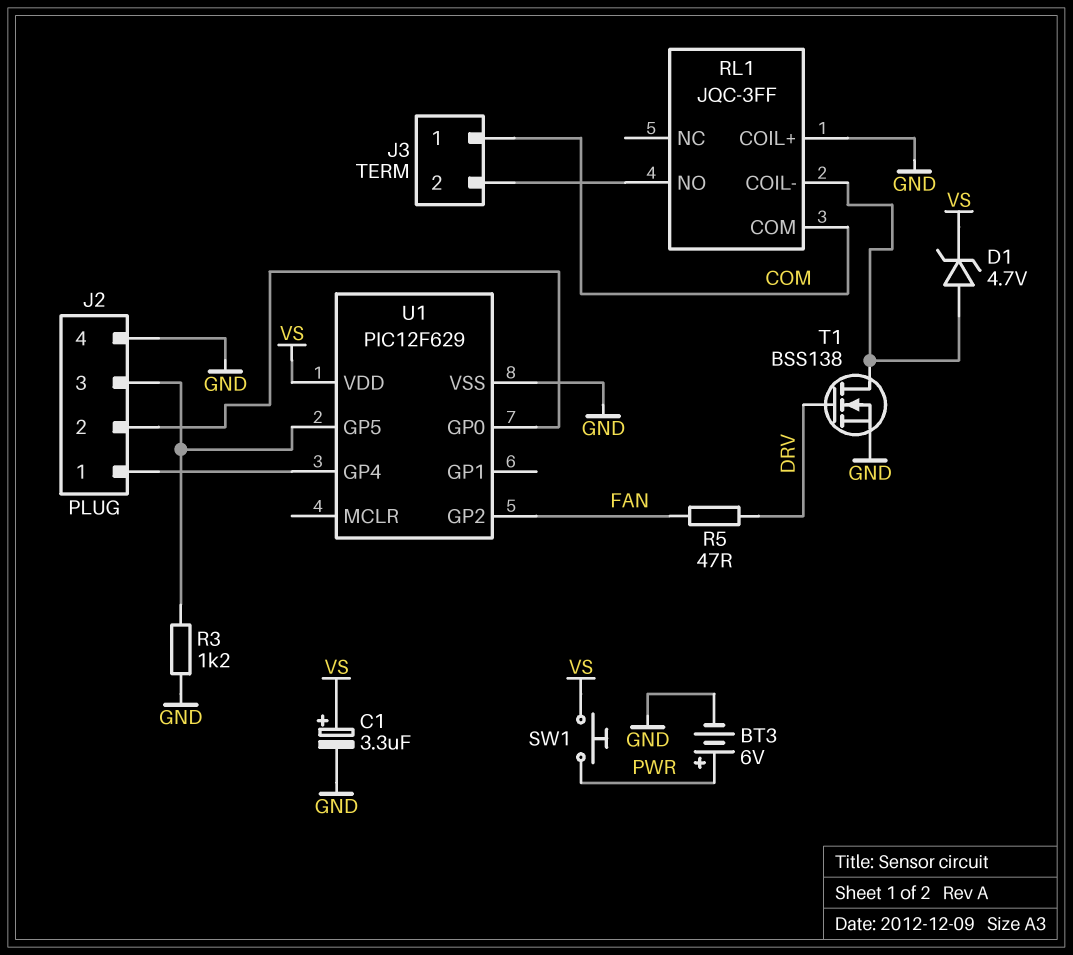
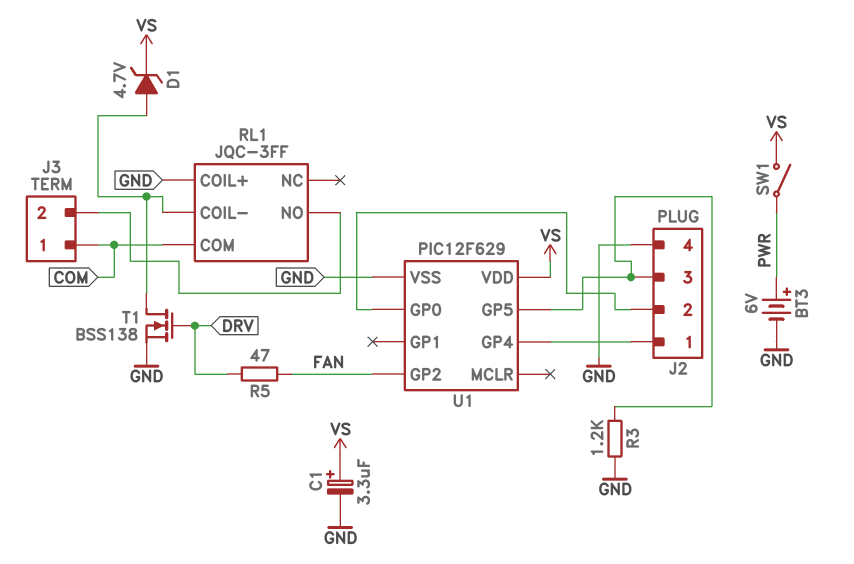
SW1: button (PWR, VS) -> switch (PWR, VS)

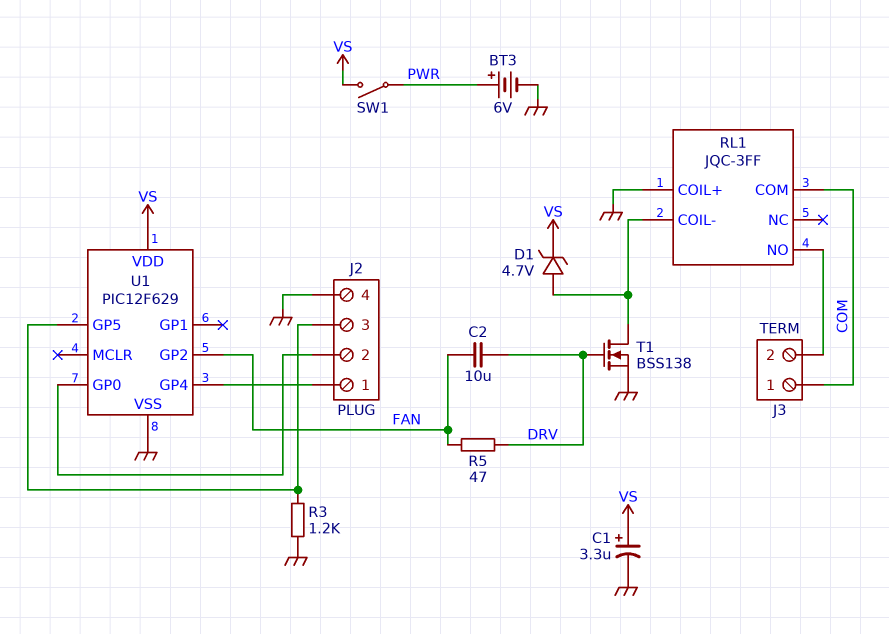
C2: none -> 10uF (DRV, FAN)

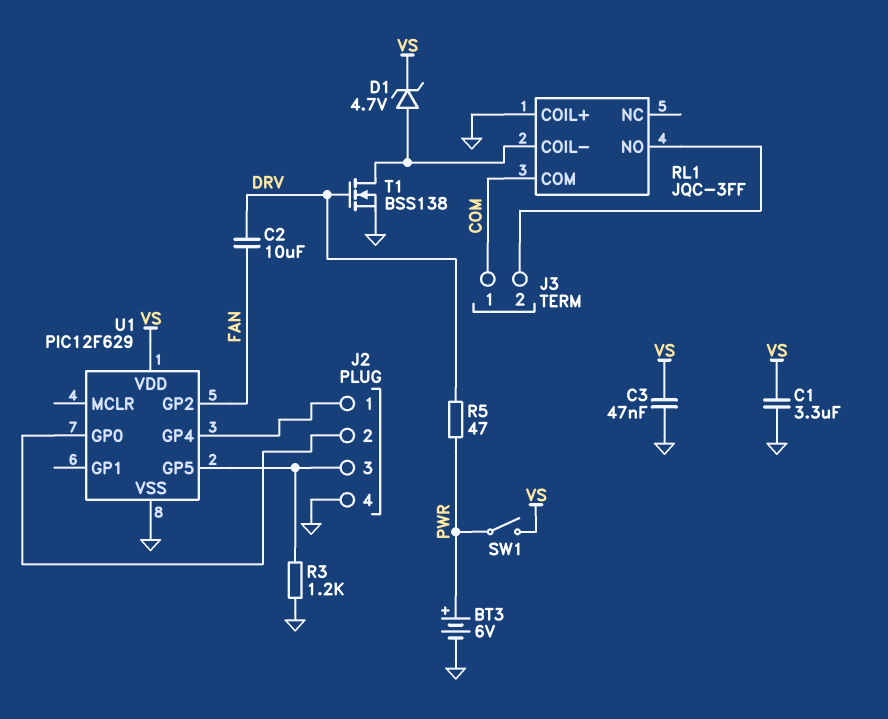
C1: 3.3uF (plus VS, minus GND) -> 3.3uF (GND, VS)
C3: none -> 47nF (GND, VS)
R5: 47 (DRV, FAN) -> 47 (DRV, PWR)

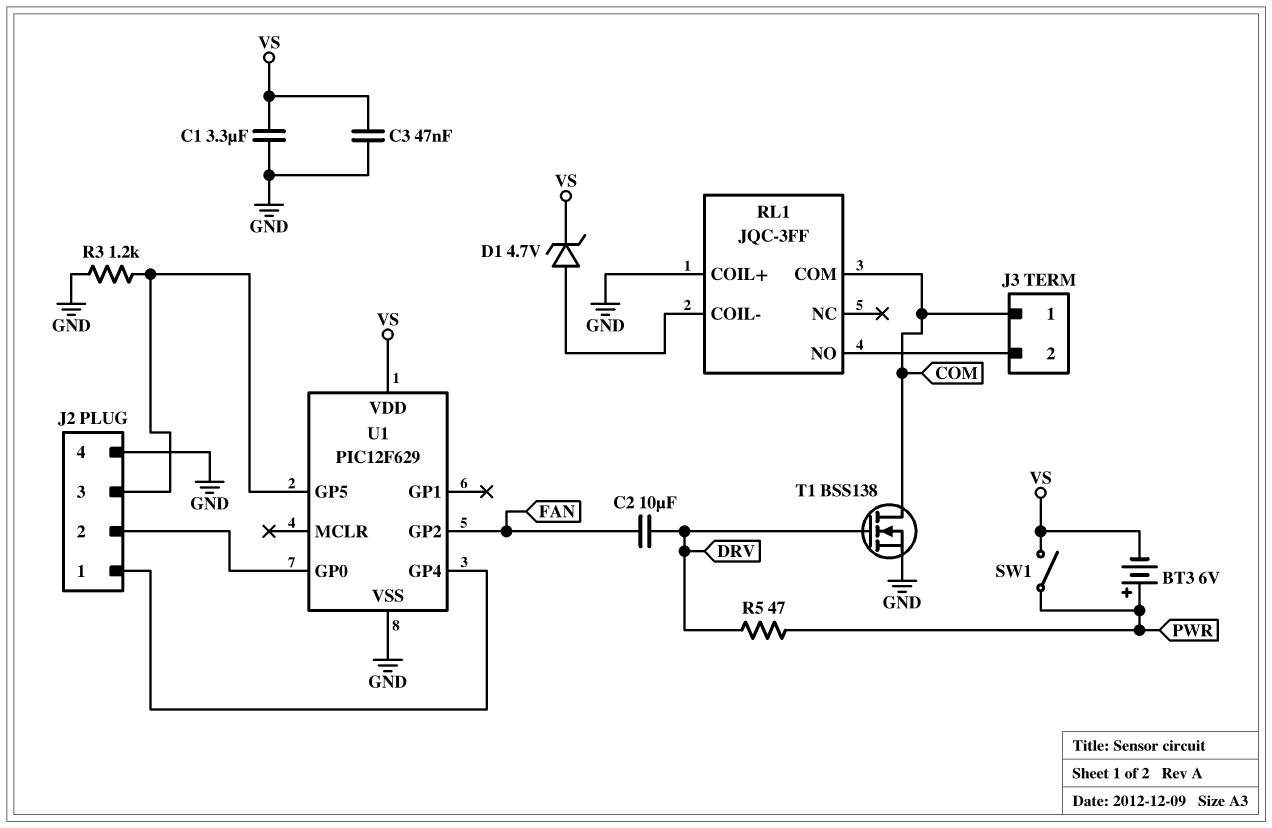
BT3: 6V (plus PWR, minus GND) -> 6V (plus PWR, minus VS)
T1: NMOS BSS138 (G DRV, D RL1/COIL-, S GND) -> NMOS BSS138 (G DRV, D COM, S GND)

